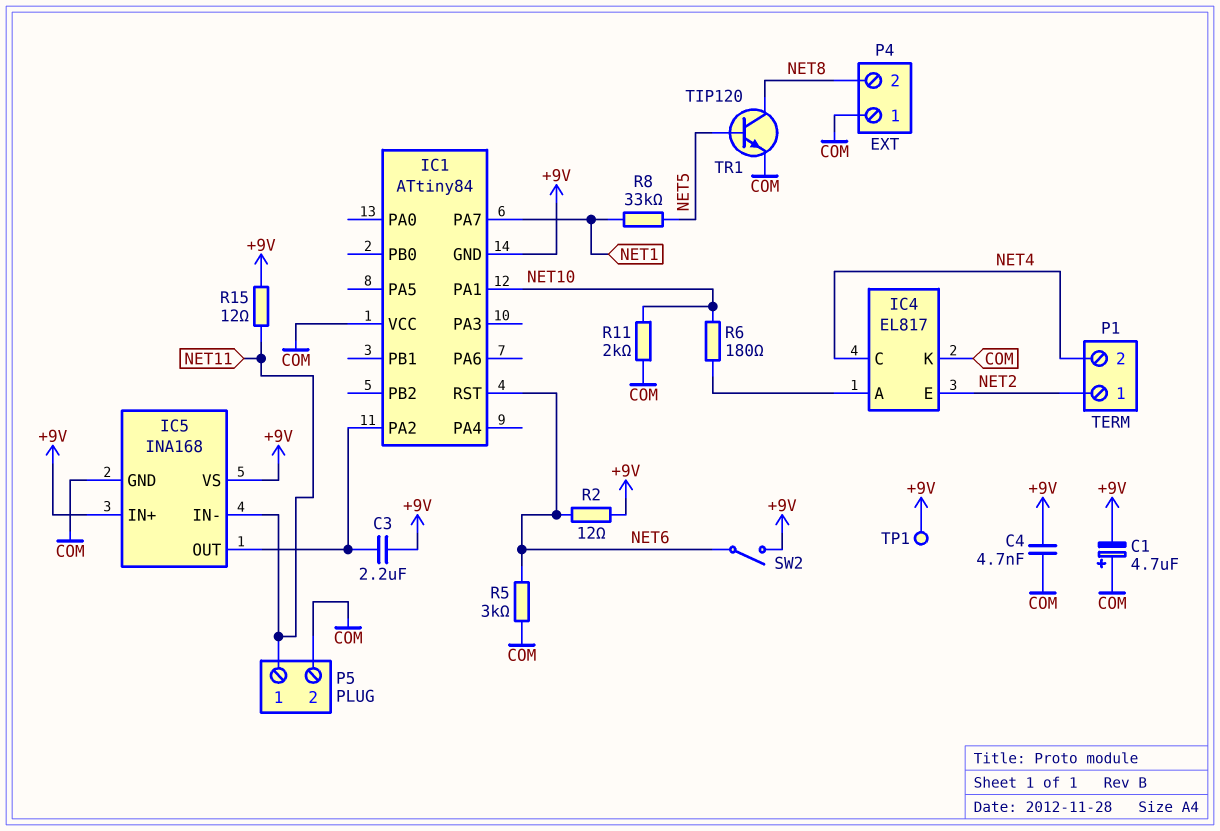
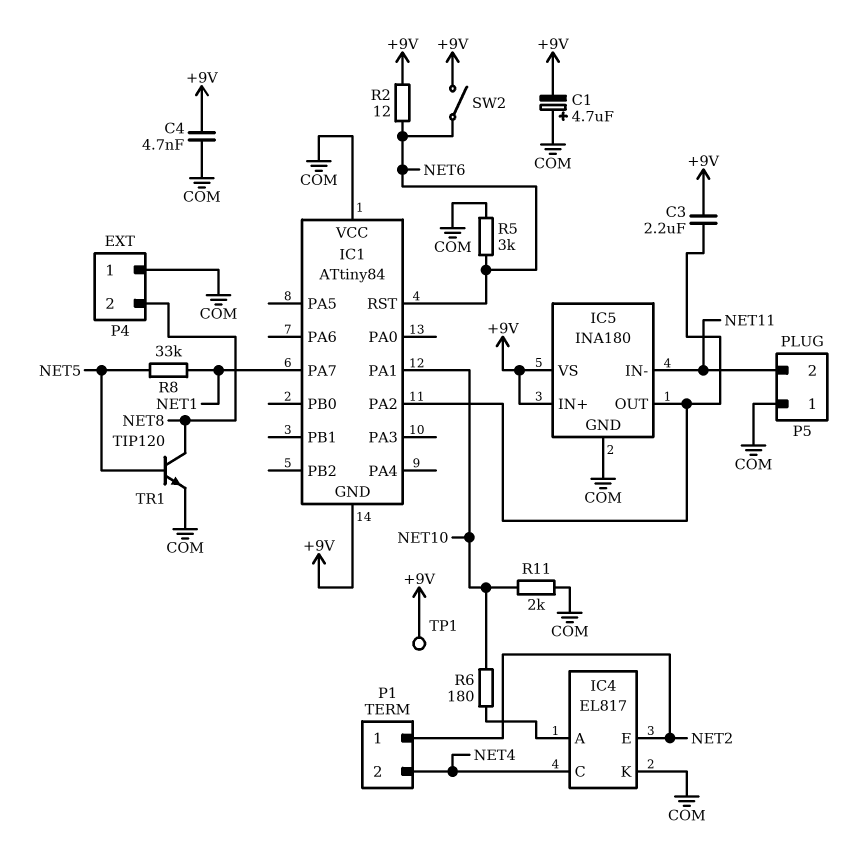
IC5: INA168 -> INA180
P5 pin 1: NET11 -> COM
P5 pin 2: COM -> NET11
R15: 12 (+9V, NET11) -> none

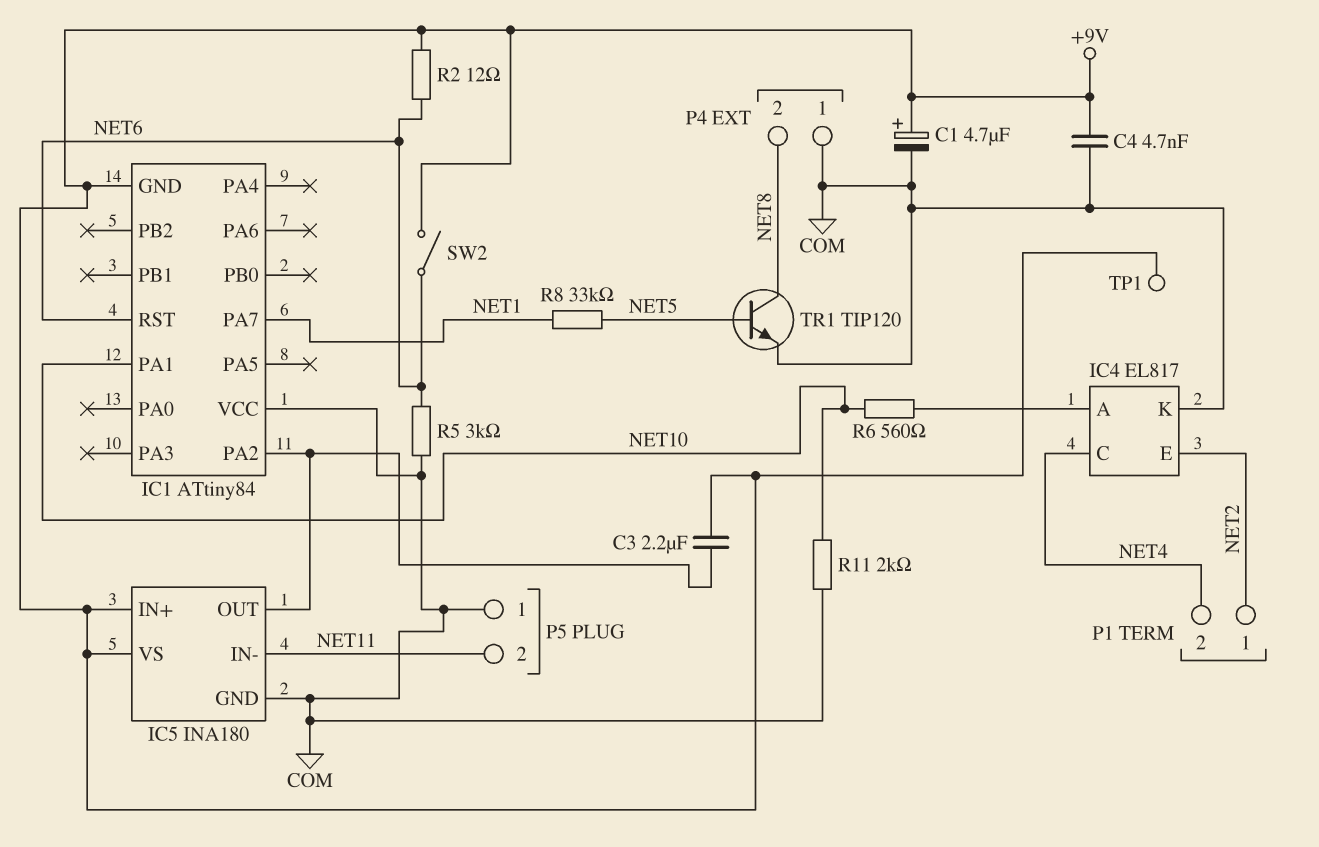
C1: 4.7uF (plus COM, minus +9V) -> 4.7uF (plus +9V, minus COM)
R6: 180 (IC4/A, NET10) -> 560 (IC4/A, NET10)

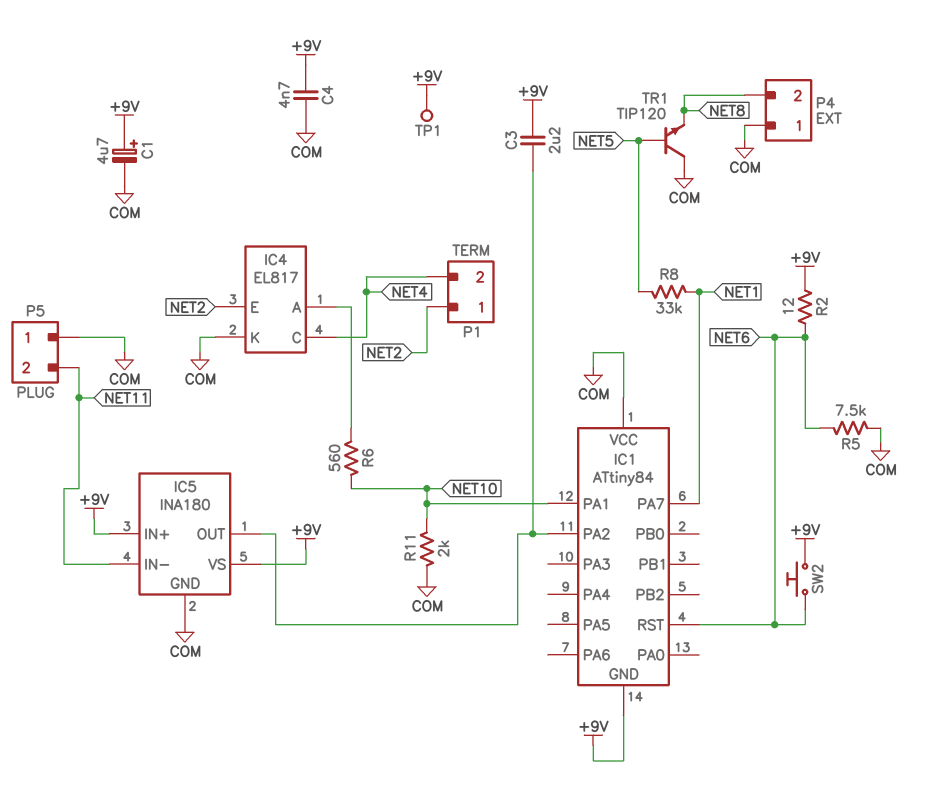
R5: 3k (COM, NET6) -> 7.5k (COM, NET6)
SW2: switch (+9V, NET6) -> button (+9V, NET6)
TR1: NPN TIP120 (B NET5, C NET8, E COM) -> NPN TIP120 (B NET5, C COM, E NET8)

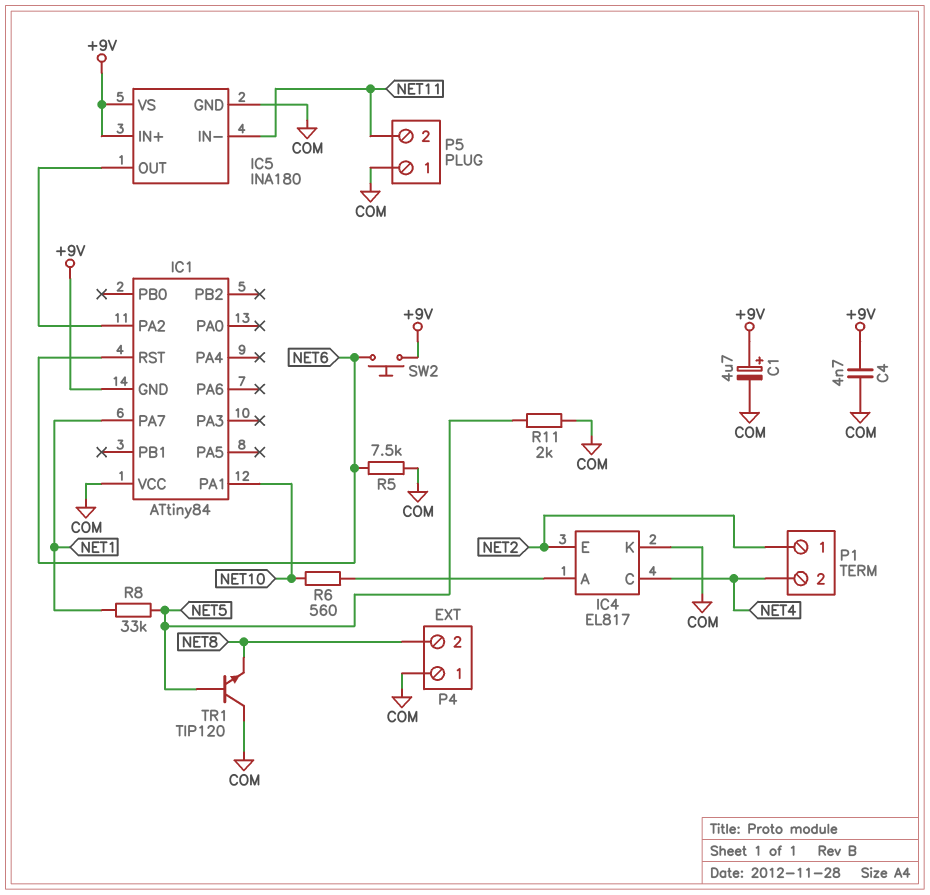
C3: 2.2uF (+9V, IC1/PA2) -> none
R2: 12 (+9V, NET6) -> none
R11: 2k (COM, NET10) -> 2k (COM, NET5)
TP1: test point (+9V) -> none

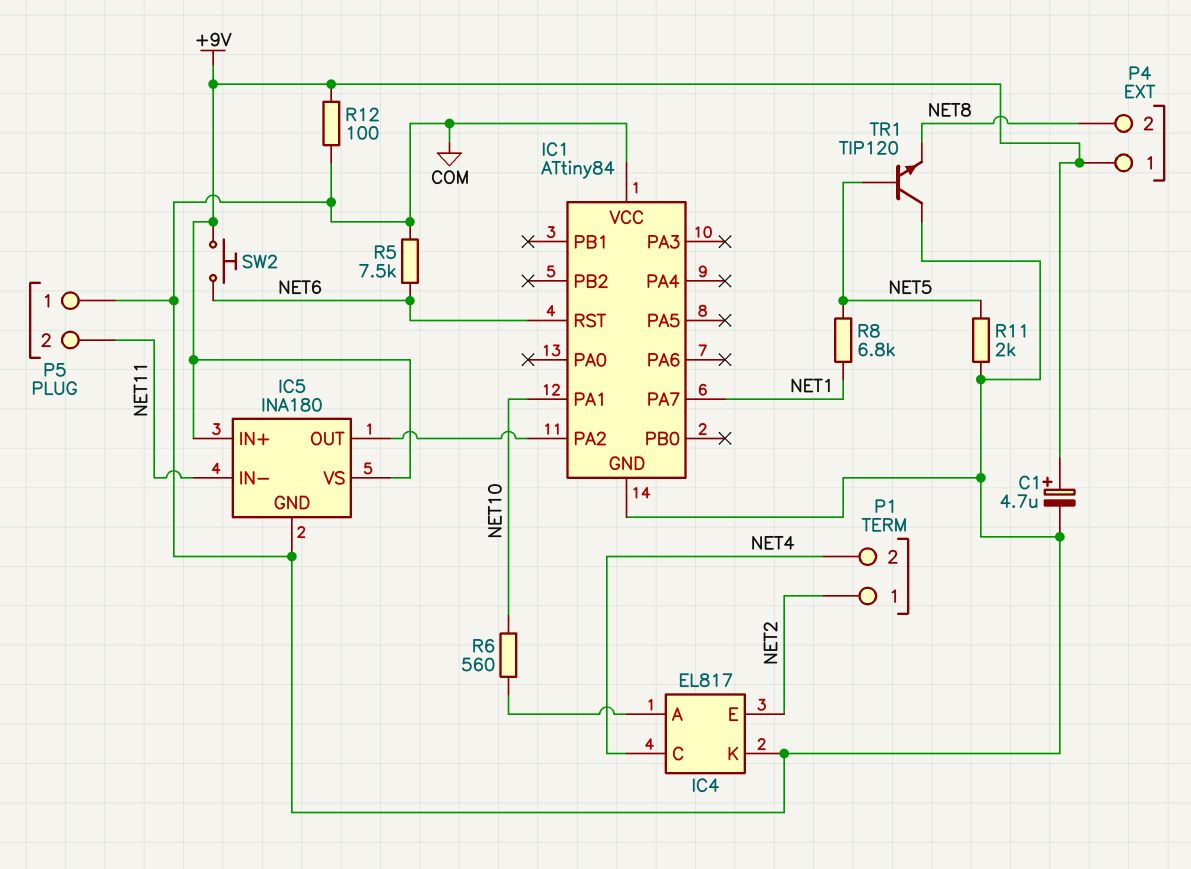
C4: 4.7nF (+9V, COM) -> none
IC1 pin GND: +9V -> COM
P4 pin 1: COM -> +9V
R8: 33k (NET1, NET5) -> 6.8k (NET1, NET5)
R12: none -> 100 (+9V, COM)

